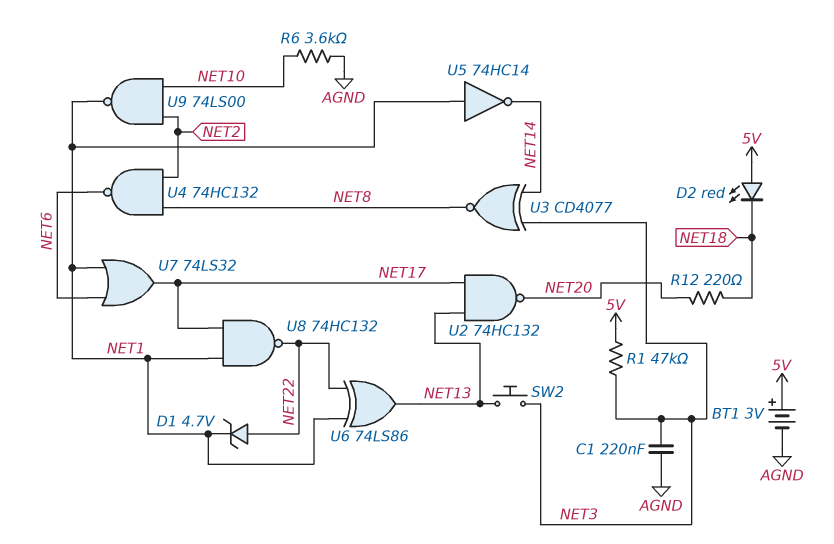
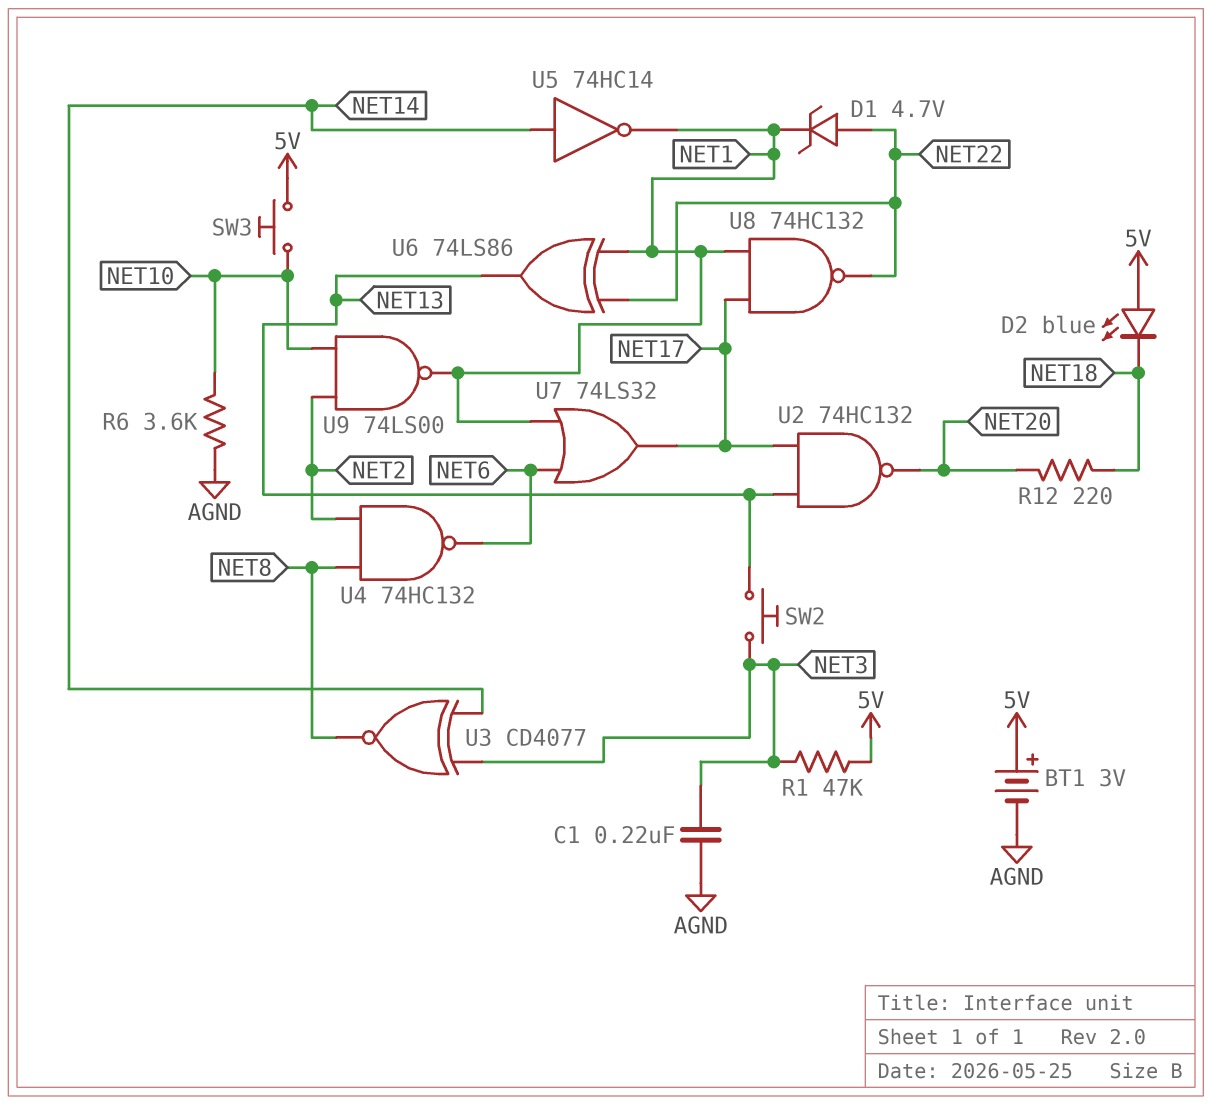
D2: LED red (A 5V, K NET18) -> LED blue (A 5V, K NET18)
SW3: none -> button (5V, NET10)
U5: NOT 74HC14 (in NET1, out NET14) -> NOT 74HC14 (in NET14, out NET1)

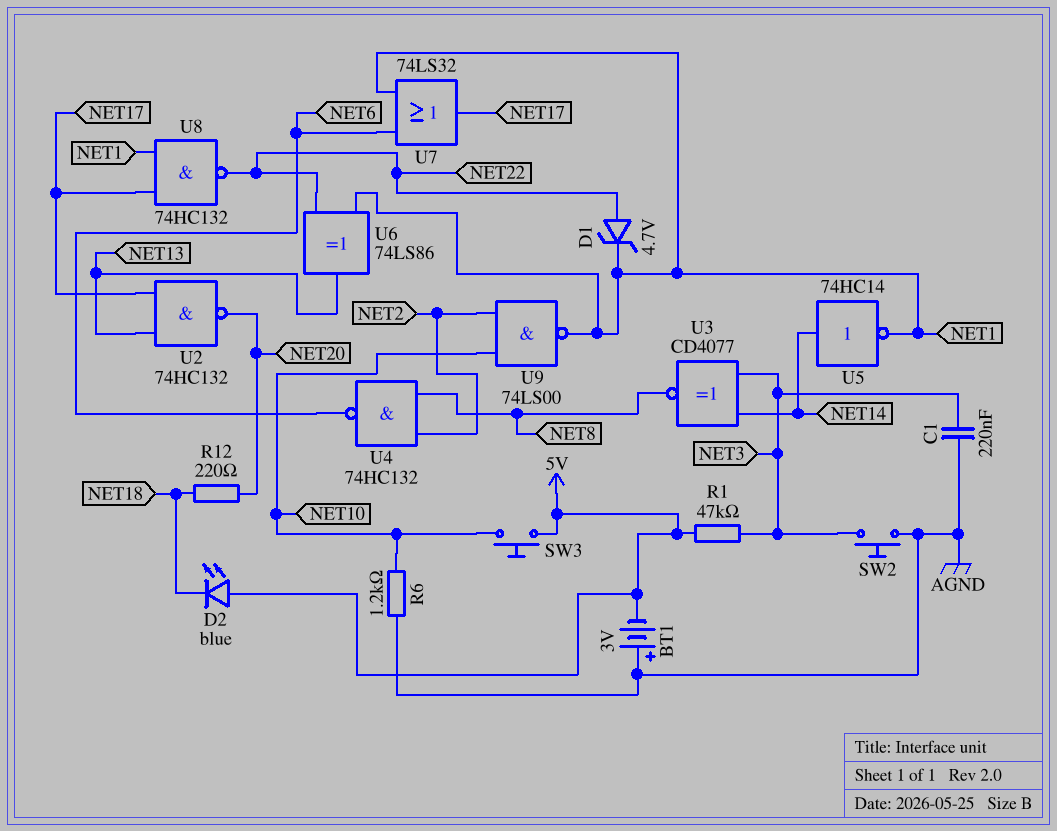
BT1: 3V (plus 5V, minus AGND) -> 3V (plus AGND, minus 5V)
R6: 3.6k (AGND, NET10) -> 1.2k (AGND, NET10)
SW2: button (NET3, NET13) -> button (AGND, NET3)

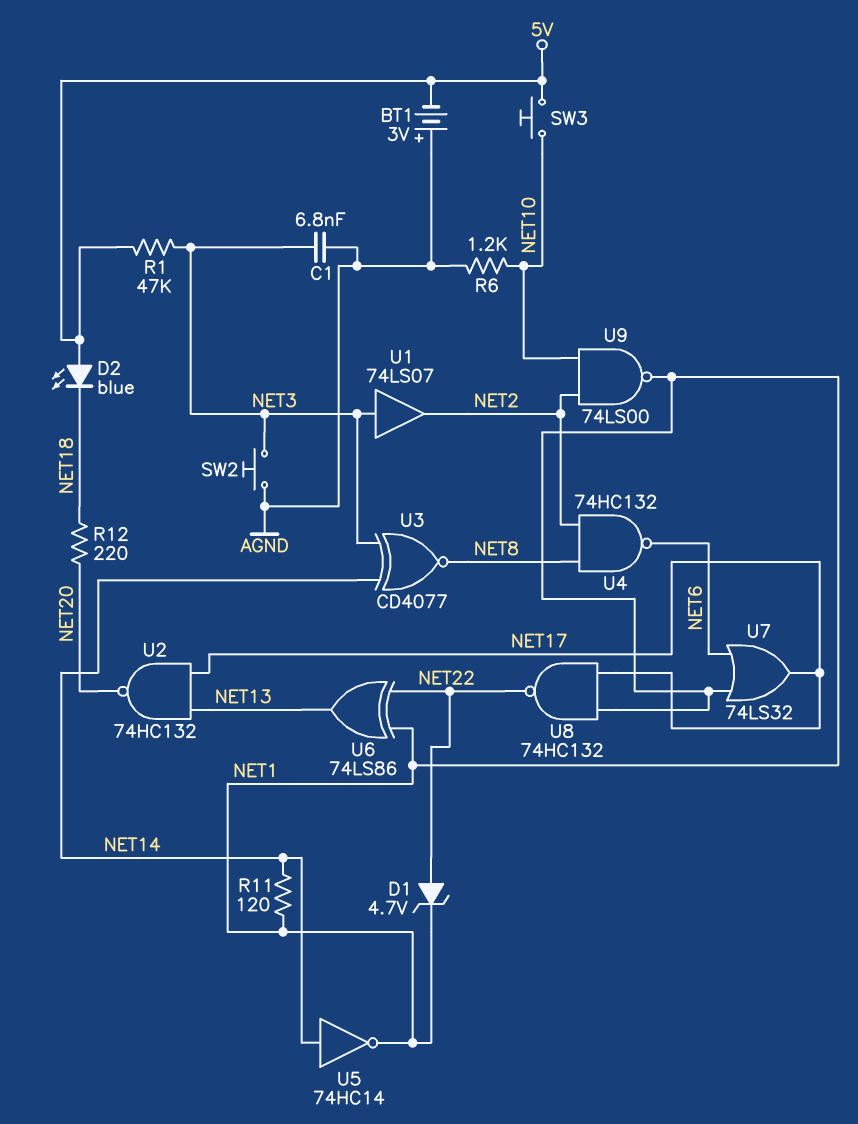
C1: 220nF (AGND, NET3) -> 6.8nF (AGND, NET3)
R11: none -> 120 (NET1, NET14)
U1: none -> buffer 74LS07 (in NET3, out NET2)

